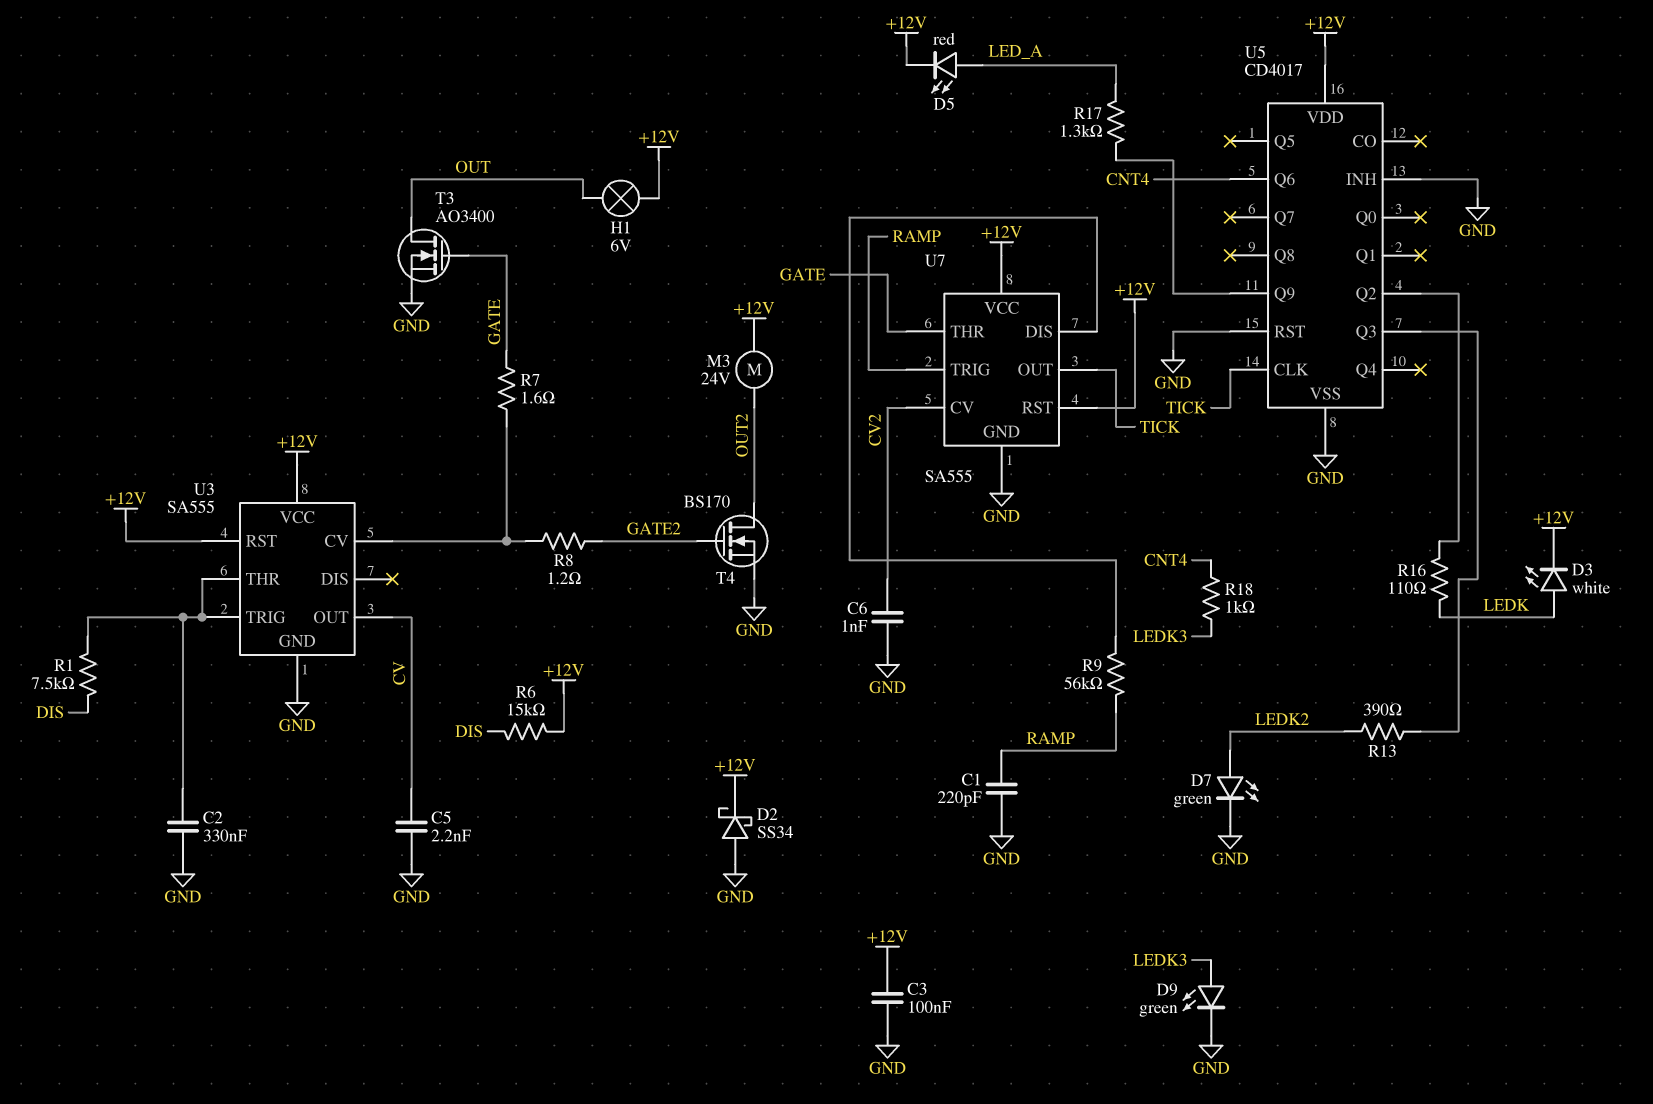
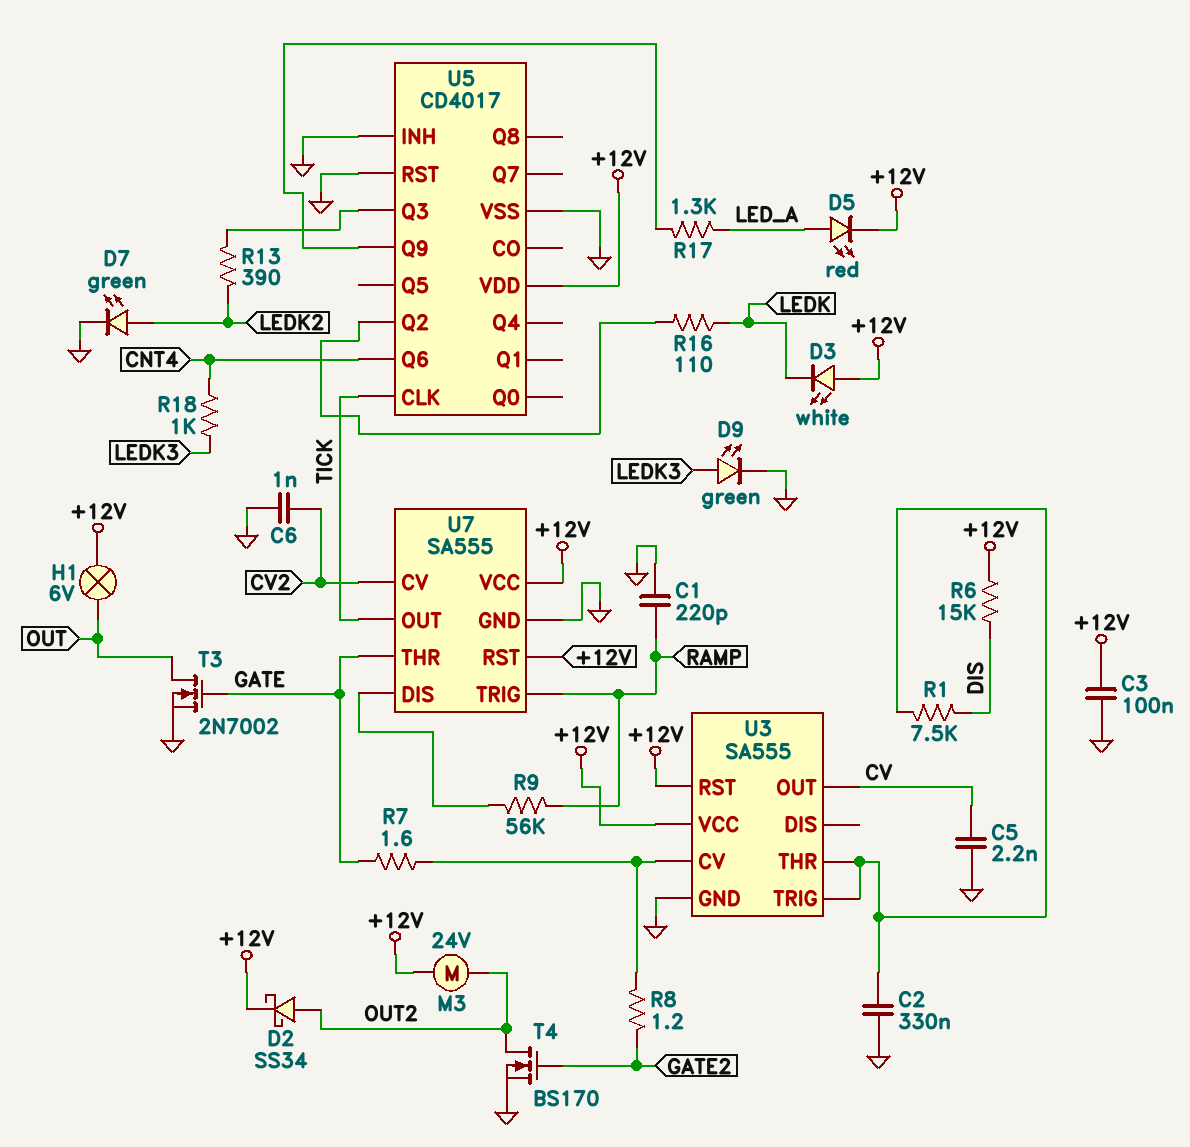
D2: schottky SS34 (A GND, K +12V) -> schottky SS34 (A OUT2, K +12V)
D3: LED white (A LEDK, K +12V) -> LED white (A +12V, K LEDK)
T3: NMOS AO3400 (G GATE, D OUT, S GND) -> NMOS 2N7002 (G GATE, D OUT, S GND)

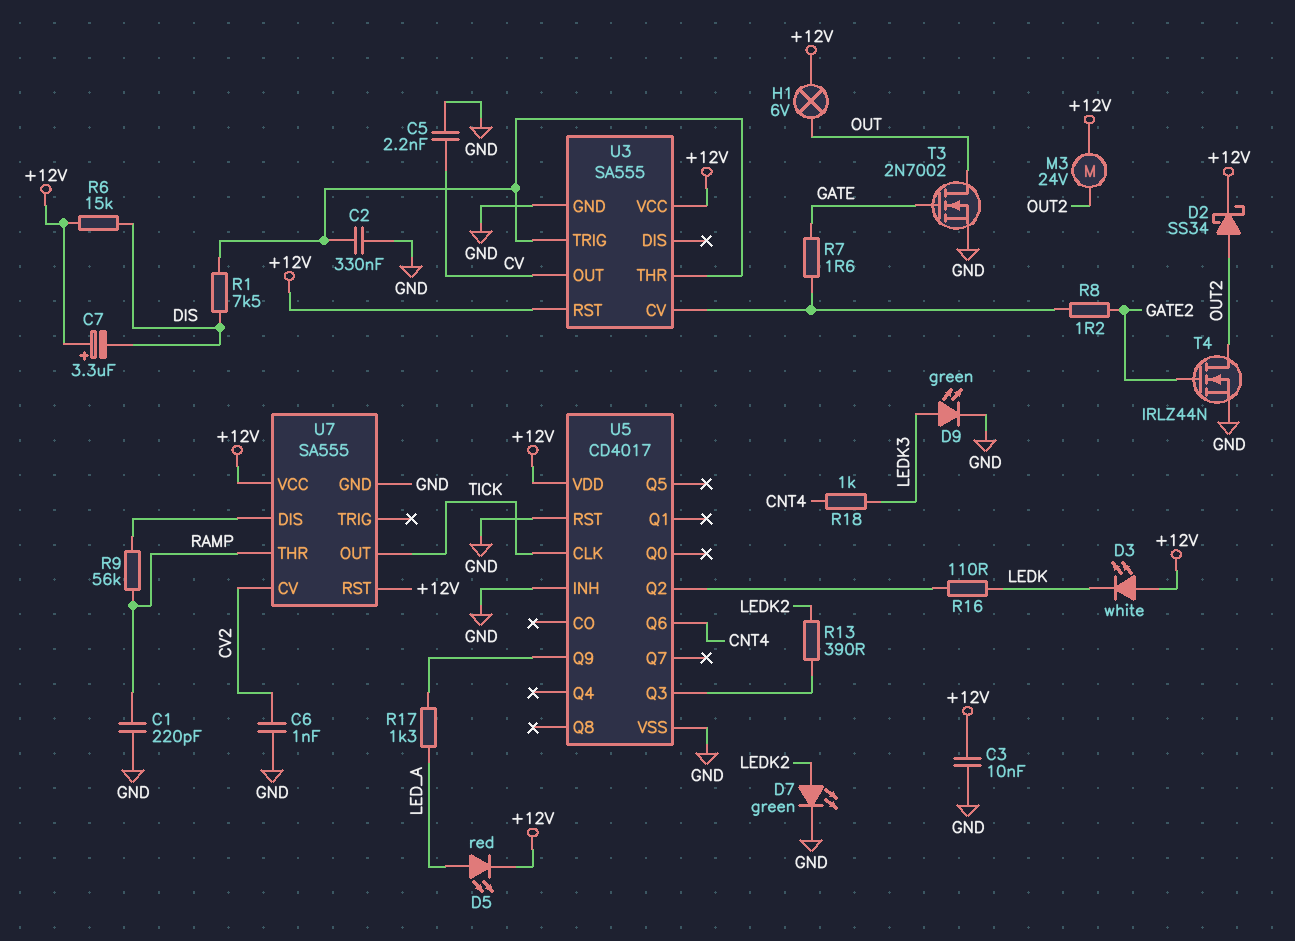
C3: 100nF (+12V, GND) -> 10nF (+12V, GND)
C7: none -> 3.3uF (plus +12V, minus DIS)
T4: NMOS BS170 (G GATE2, D OUT2, S GND) -> NMOS IRLZ44N (G GATE2, D OUT2, S GND)
U7 pin THR: GATE -> RAMP
U7 pin TRIG: RAMP -> none

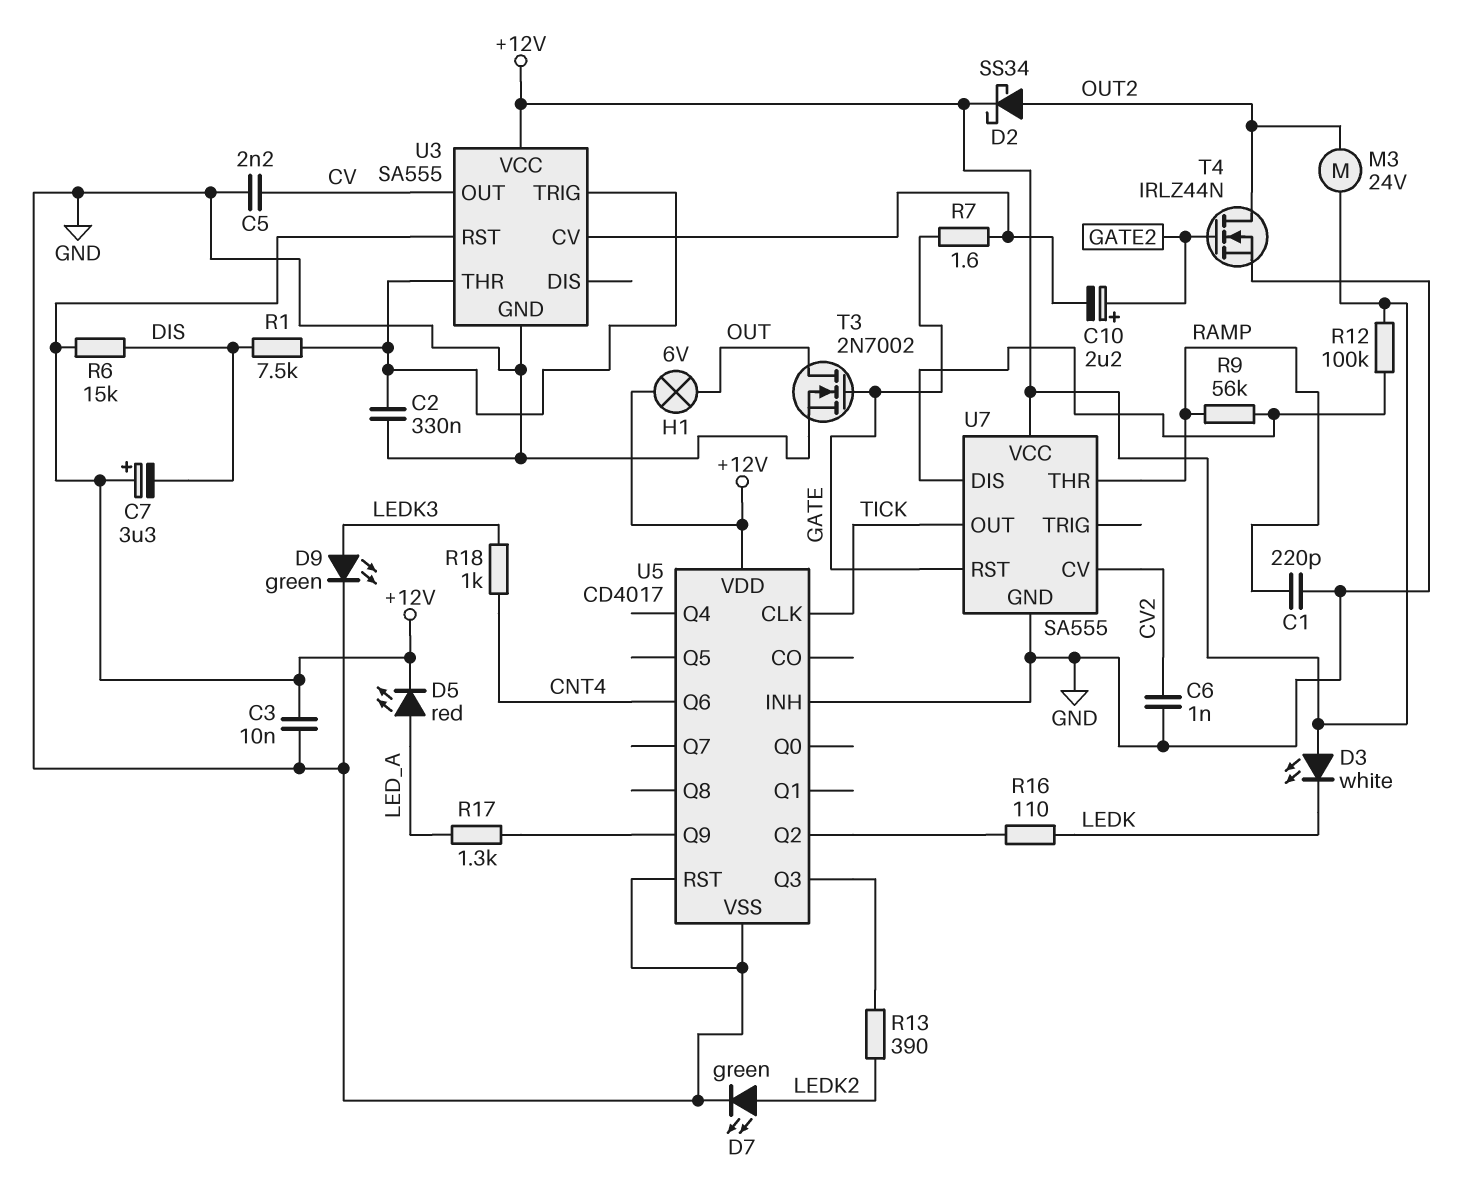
C10: none -> 2.2uF (plus GATE2, minus U3/CV)
R8: 1.2 (GATE2, U3/CV) -> none
R12: none -> 100k (+12V, U7/DIS)
U7 pin RST: +12V -> GATE

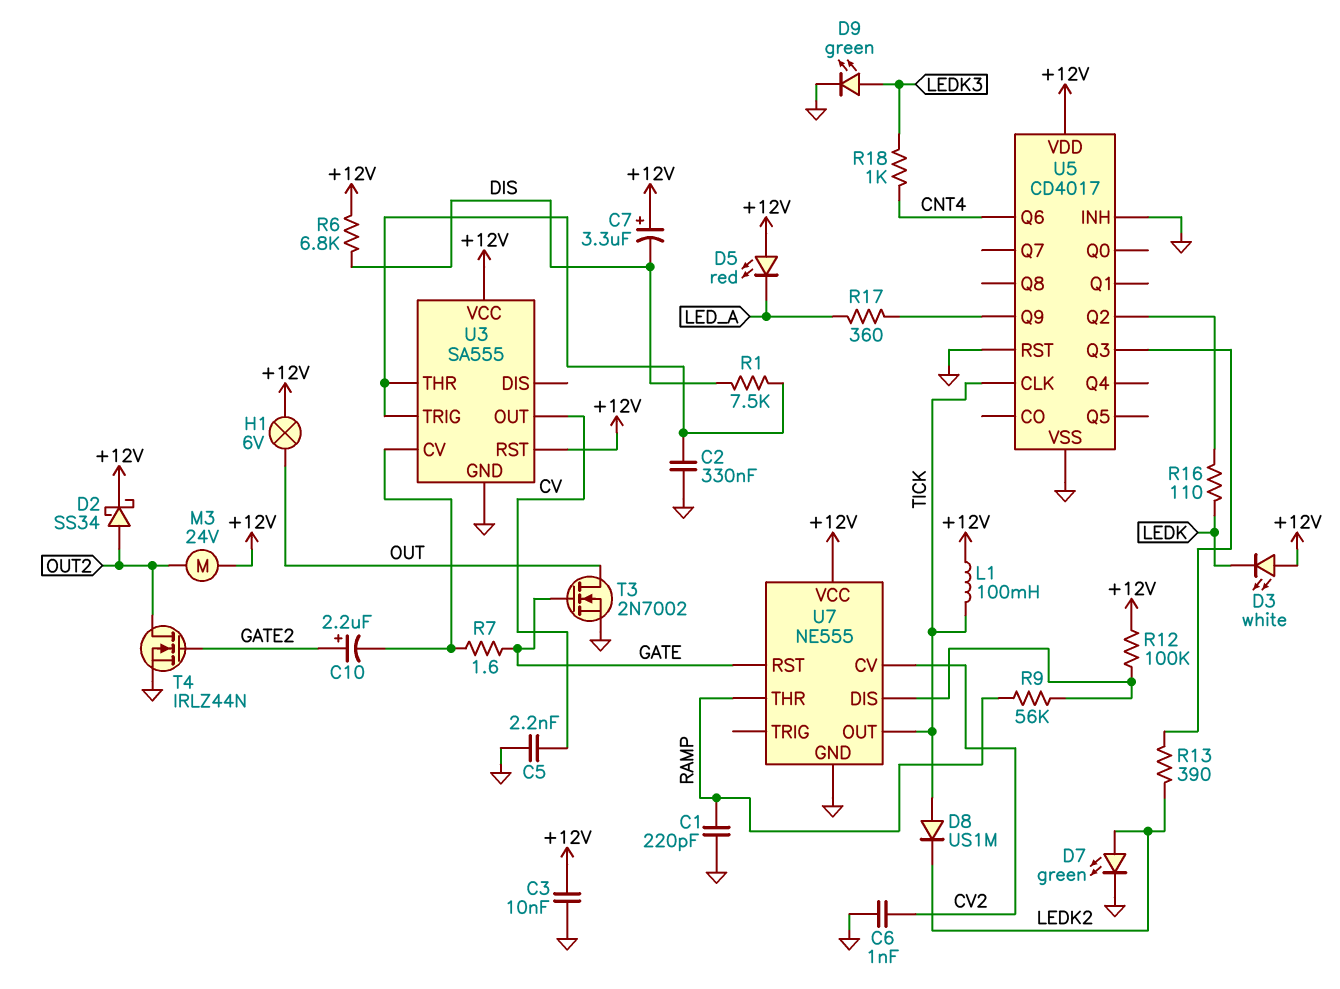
D5: LED red (A LED_A, K +12V) -> LED red (A +12V, K LED_A)
D8: none -> diode US1M (A TICK, K LEDK2)
L1: none -> 100mH (+12V, TICK)
R6: 15k (+12V, DIS) -> 6.8k (+12V, DIS)
R17: 1.3k (LED_A, U5/Q9) -> 360 (LED_A, U5/Q9)
U7: SA555 -> NE555

